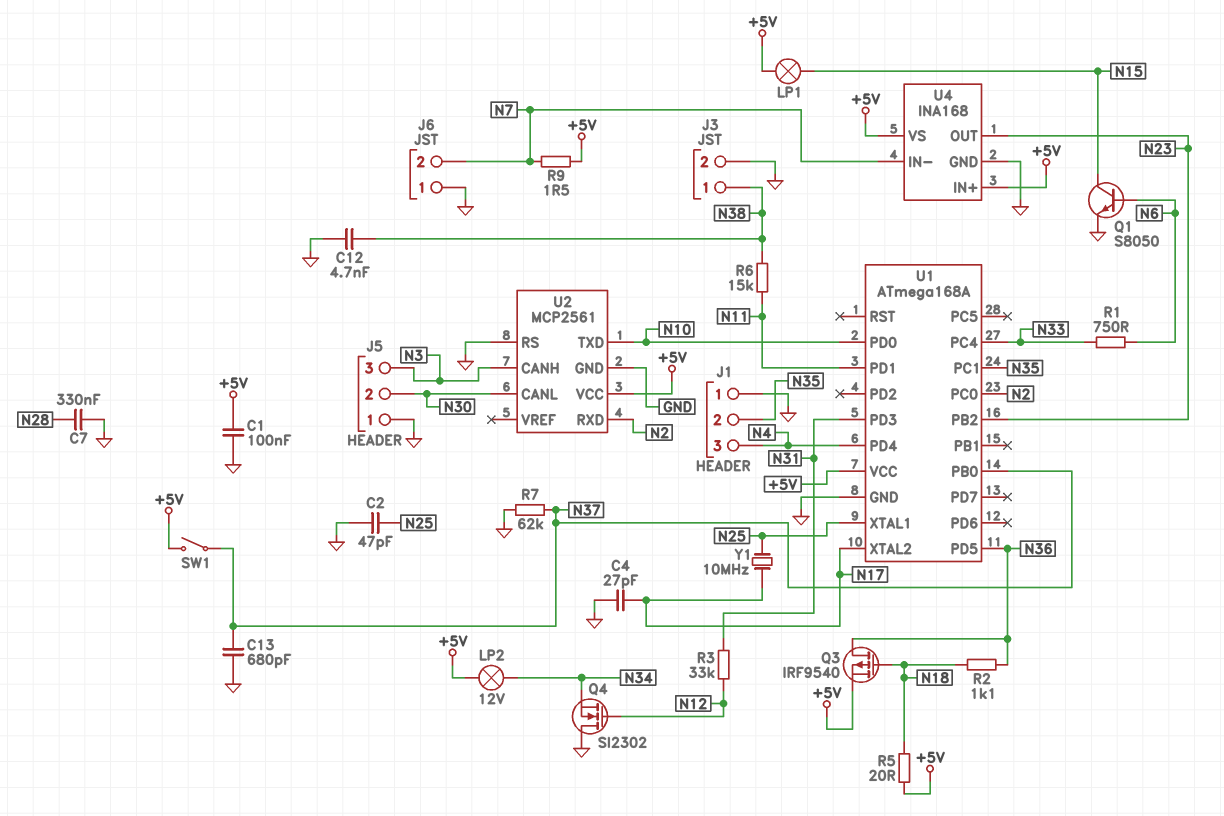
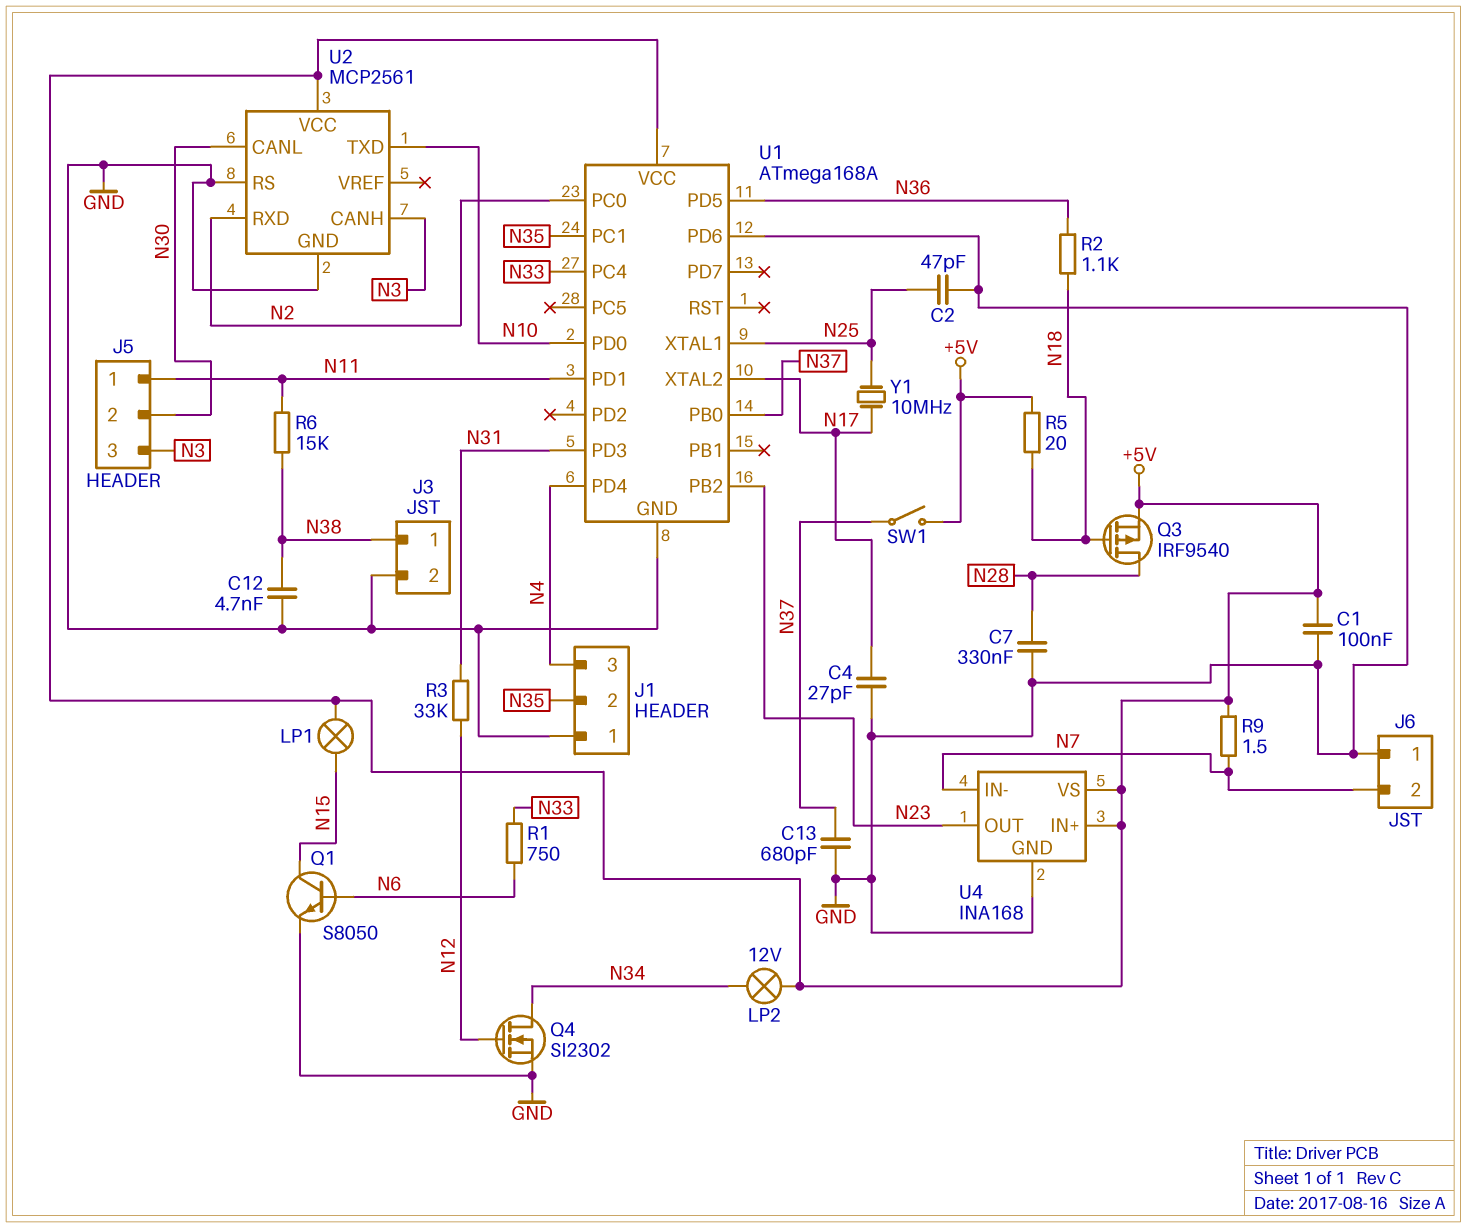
J5 pin 1: GND -> N11
Q3: PMOS IRF9540 (G N18, D N36, S +5V) -> PMOS IRF9540 (G N18, D N28, S +5V)
Q4: NMOS SI2302 (G N12, D GND, S N34) -> NMOS SI2302 (G N12, D N34, S GND)
R7: 62k (GND, N37) -> none
U1 pin PD6: none -> GND

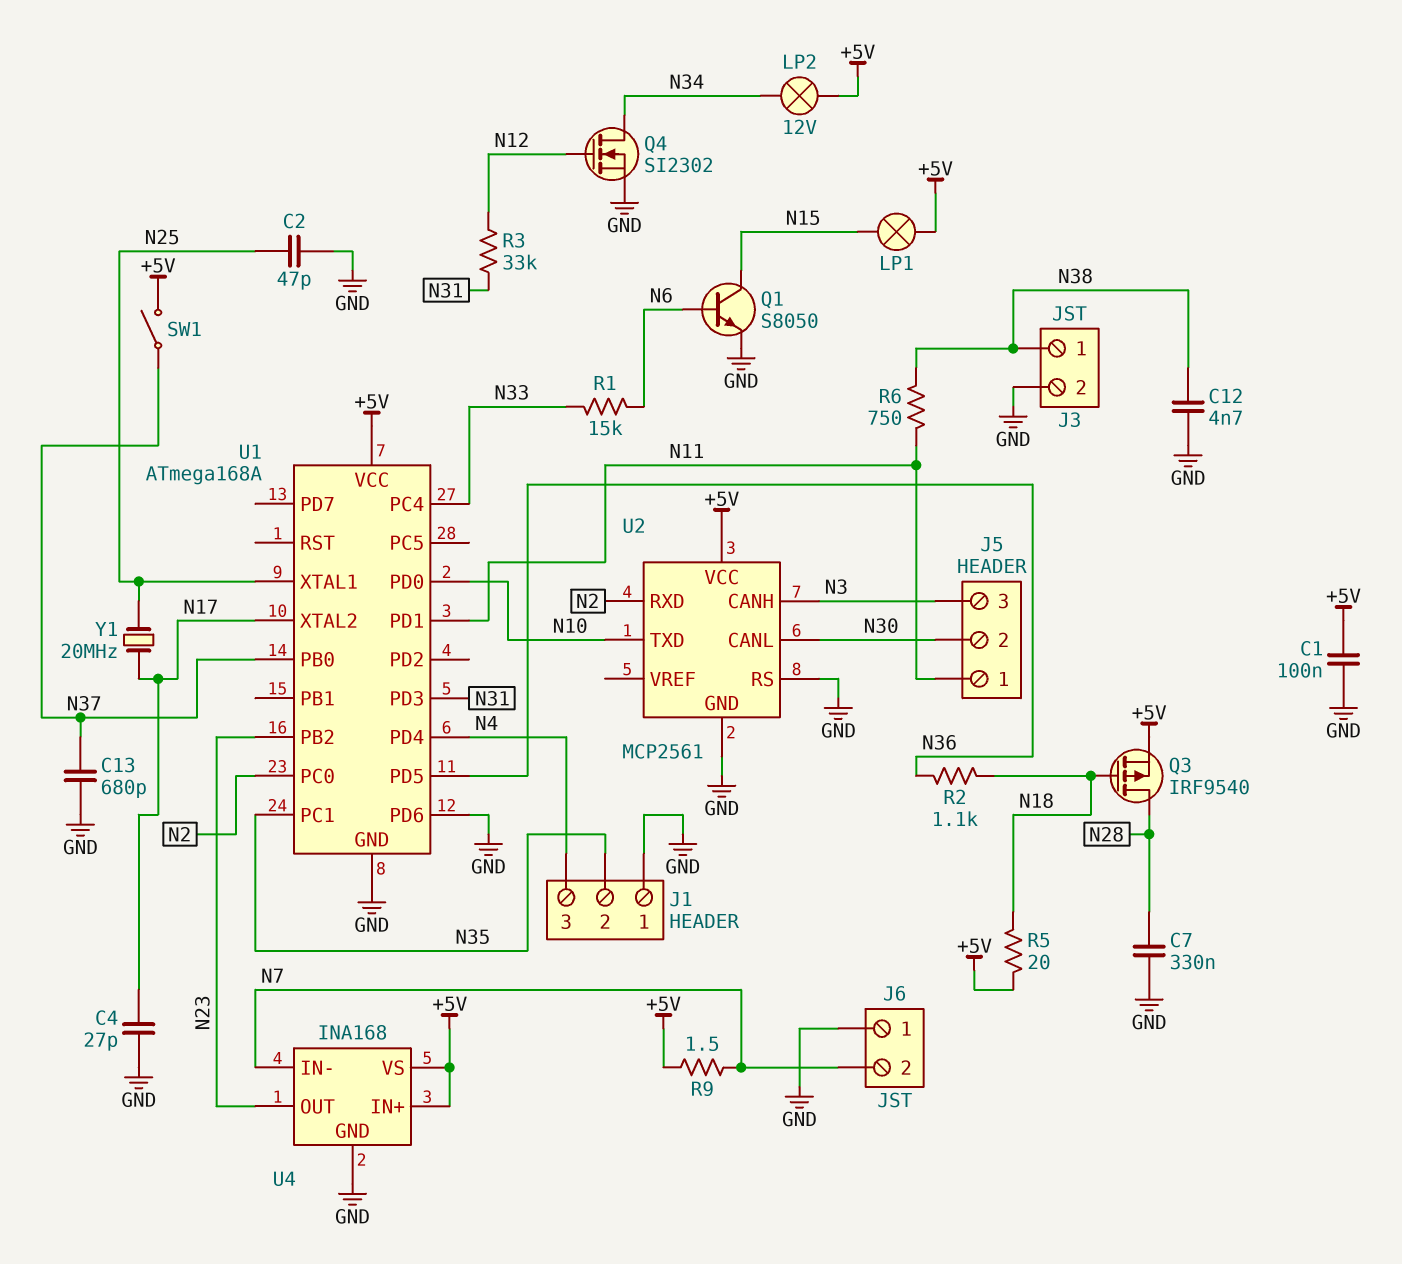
R1: 750 (N6, N33) -> 15k (N6, N33)
R6: 15k (N11, N38) -> 750 (N11, N38)
Y1: 10MHz (N17, N25) -> 20MHz (N17, N25)

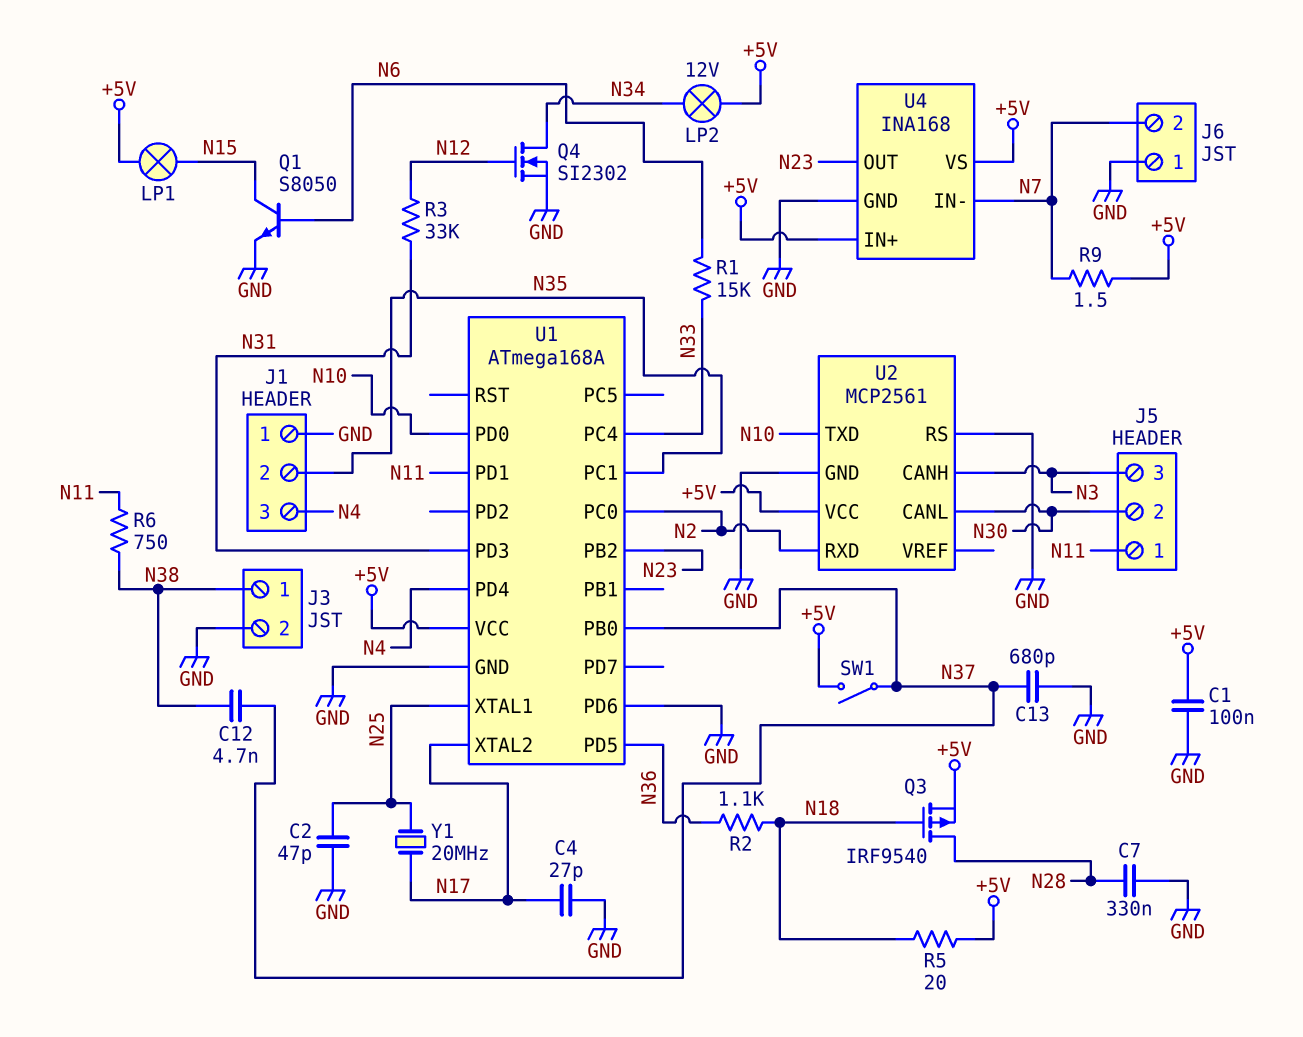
C12: 4.7nF (GND, N38) -> 4.7nF (N37, N38)

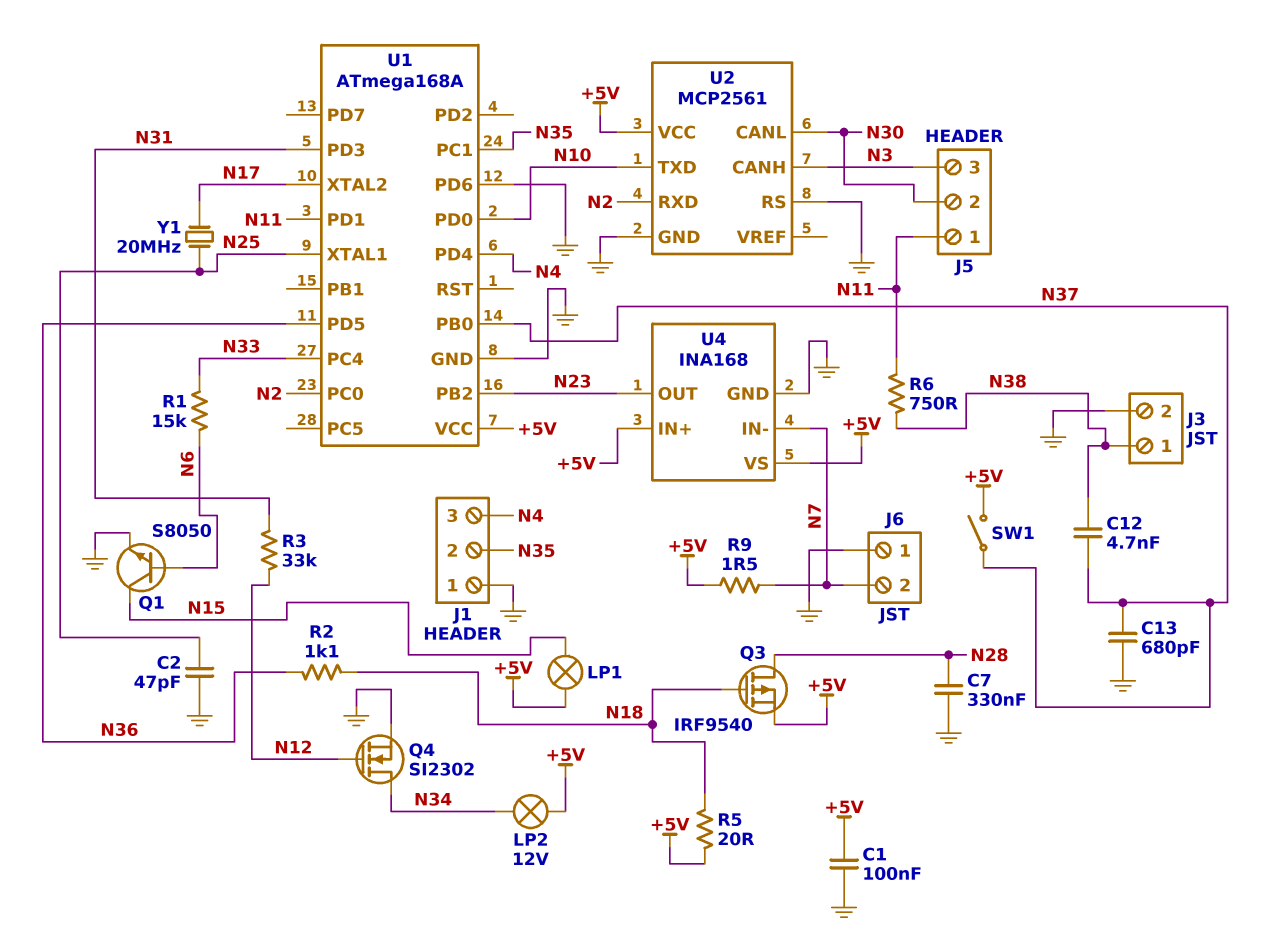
C4: 27pF (GND, N17) -> none

